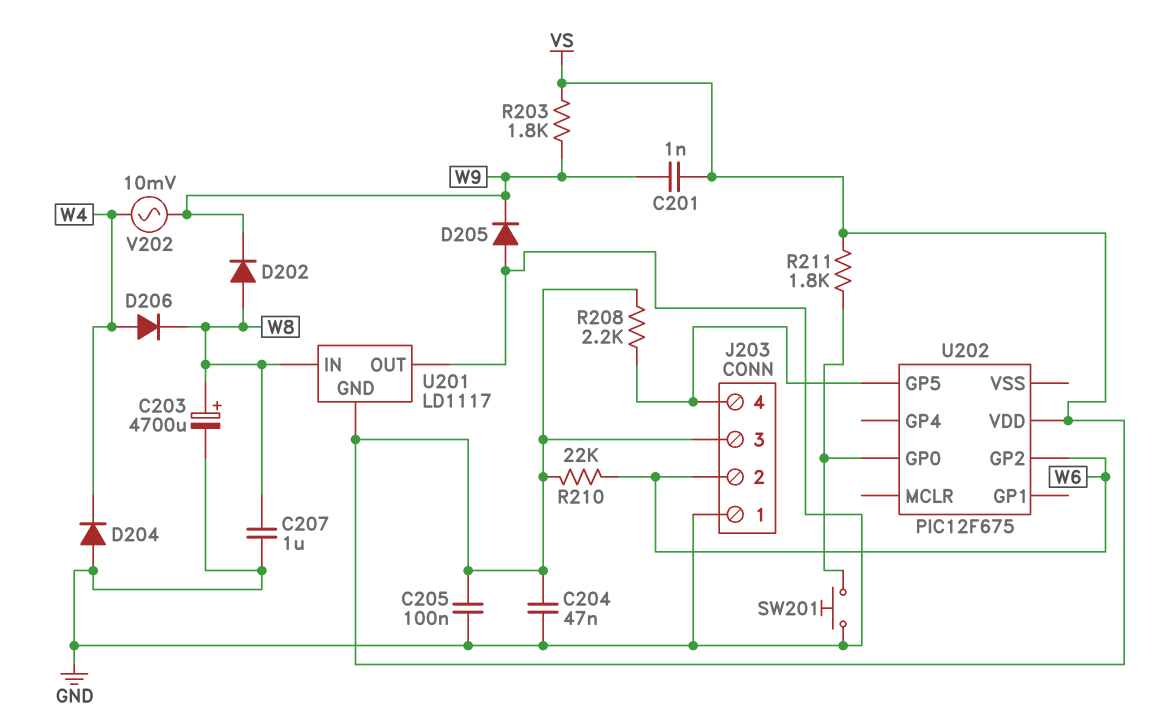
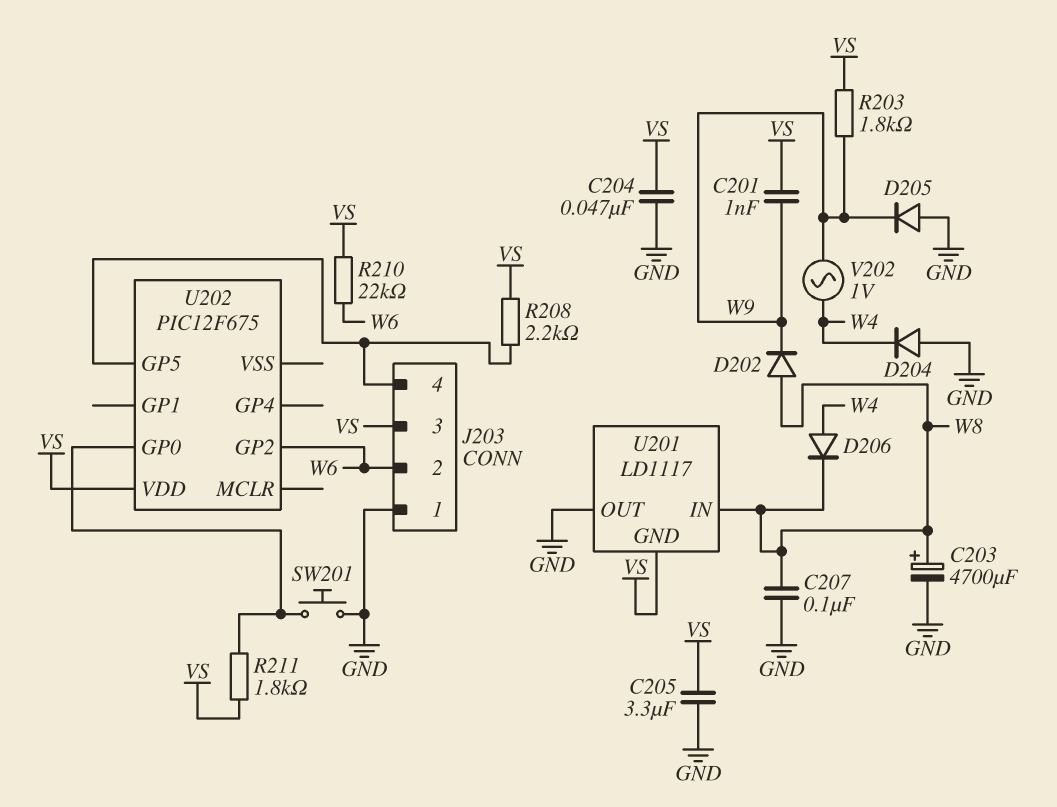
C205: 100nF (GND, VS) -> 3.3uF (GND, VS)
C207: 1uF (GND, W8) -> 100nF (GND, W8)
V202: AC 10mV (W4, W9) -> AC 1V (W4, W9)

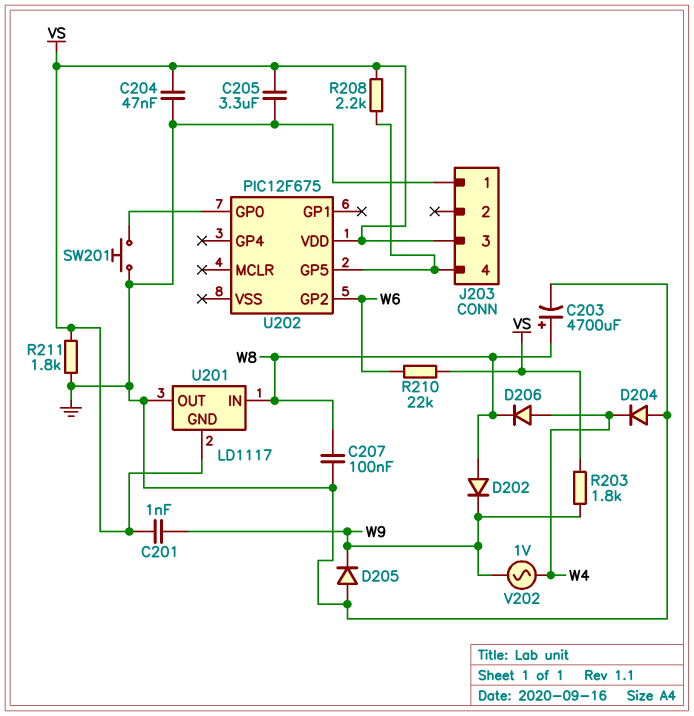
J203 pin 2: W6 -> none
R211: 1.8k (U202/GP0, VS) -> 1.8k (GND, VS)

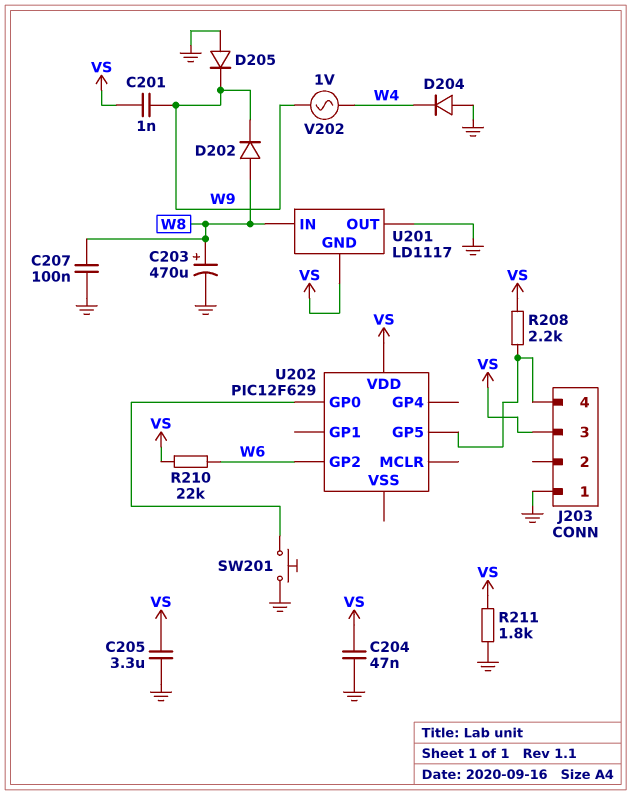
C203: 4700uF (plus W8, minus GND) -> 470uF (plus W8, minus GND)
D206: diode (A W4, K W8) -> none
R203: 1.8k (VS, W9) -> none
U202: PIC12F675 -> PIC12F629

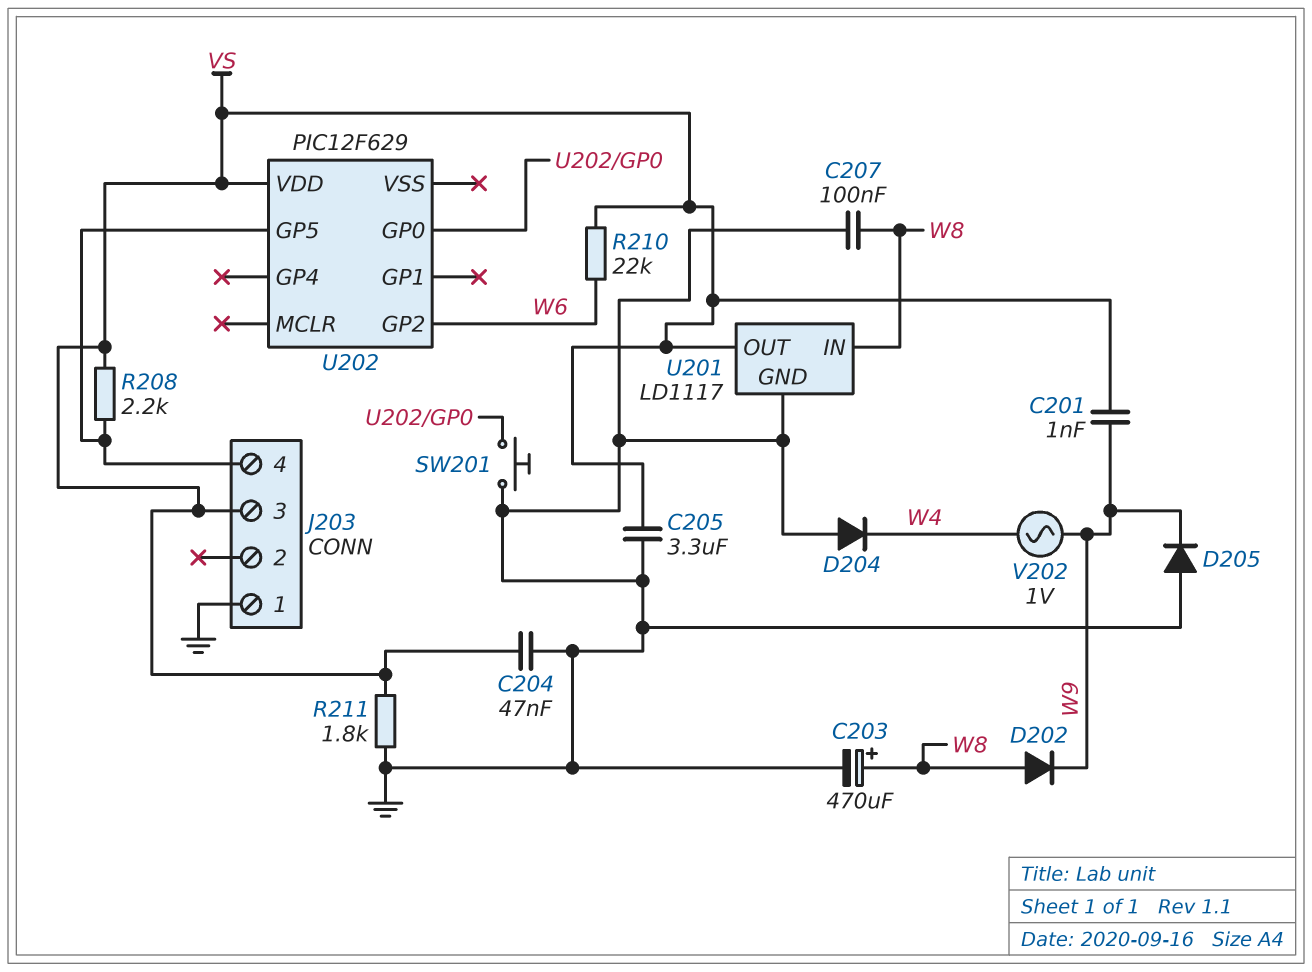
U201 pin GND: VS -> GND
U201 pin OUT: GND -> VS

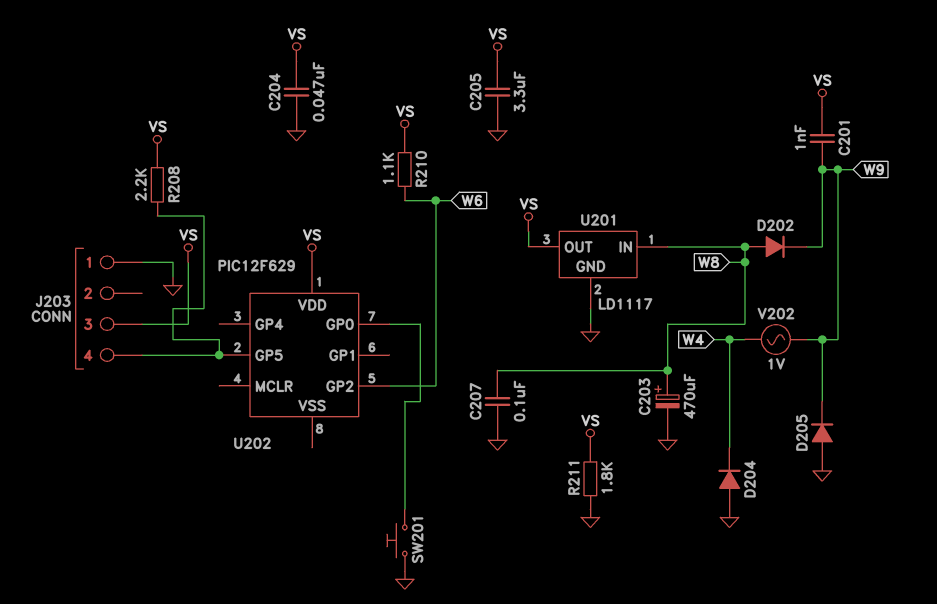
R210: 22k (VS, W6) -> 1.1k (VS, W6)

